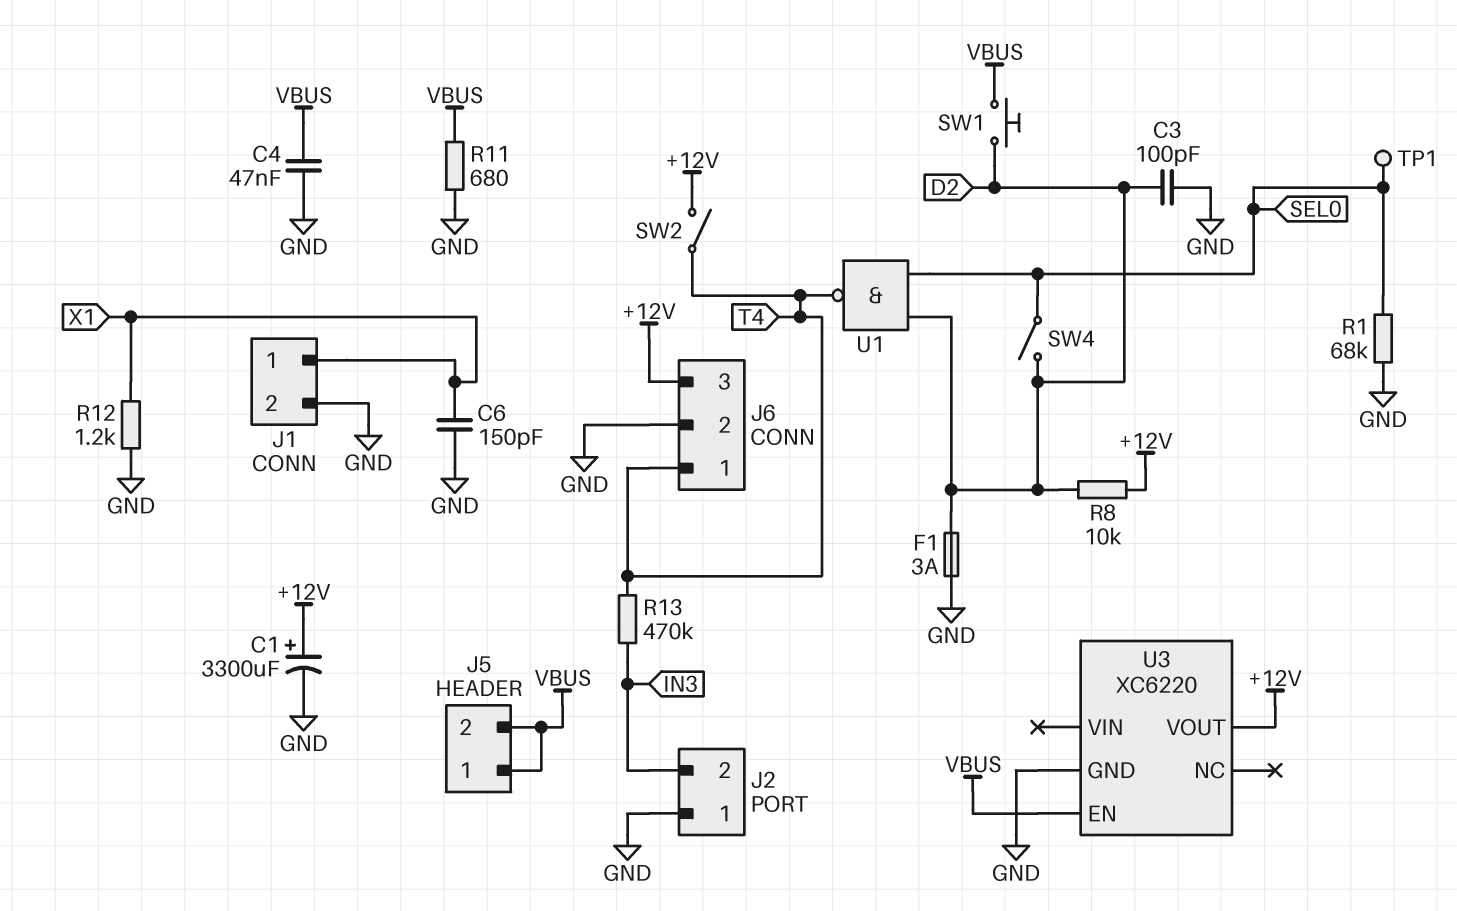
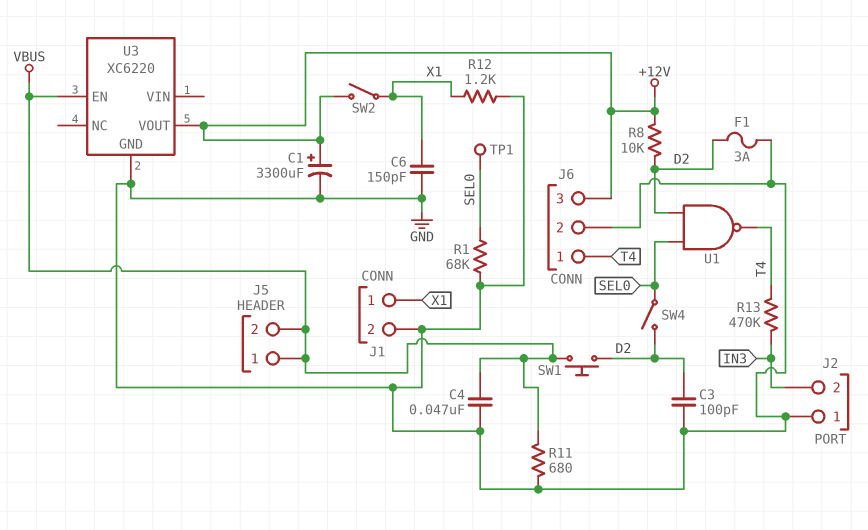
SW2: switch (+12V, T4) -> switch (+12V, X1)

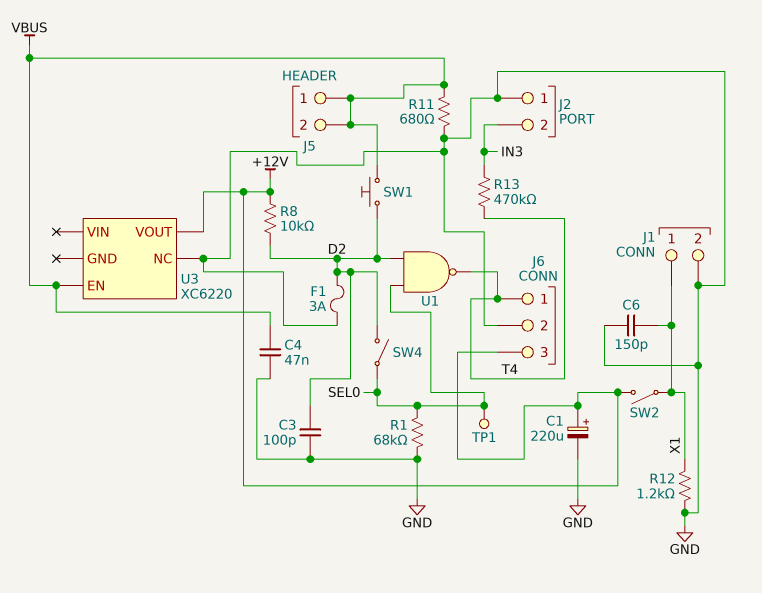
C1: 3300uF (plus +12V, minus GND) -> 220uF (plus +12V, minus GND)
U3 pin GND: GND -> none
U3 pin NC: none -> GND

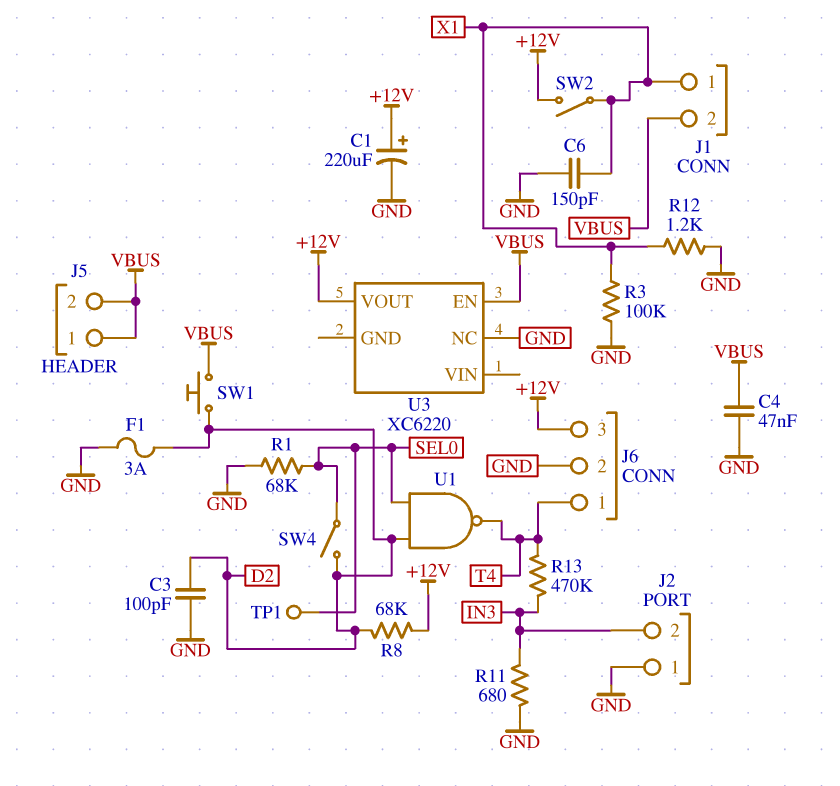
J1 pin 2: GND -> VBUS
R3: none -> 100k (GND, X1)
R8: 10k (+12V, D2) -> 68k (+12V, D2)
R11: 680 (GND, VBUS) -> 680 (GND, IN3)

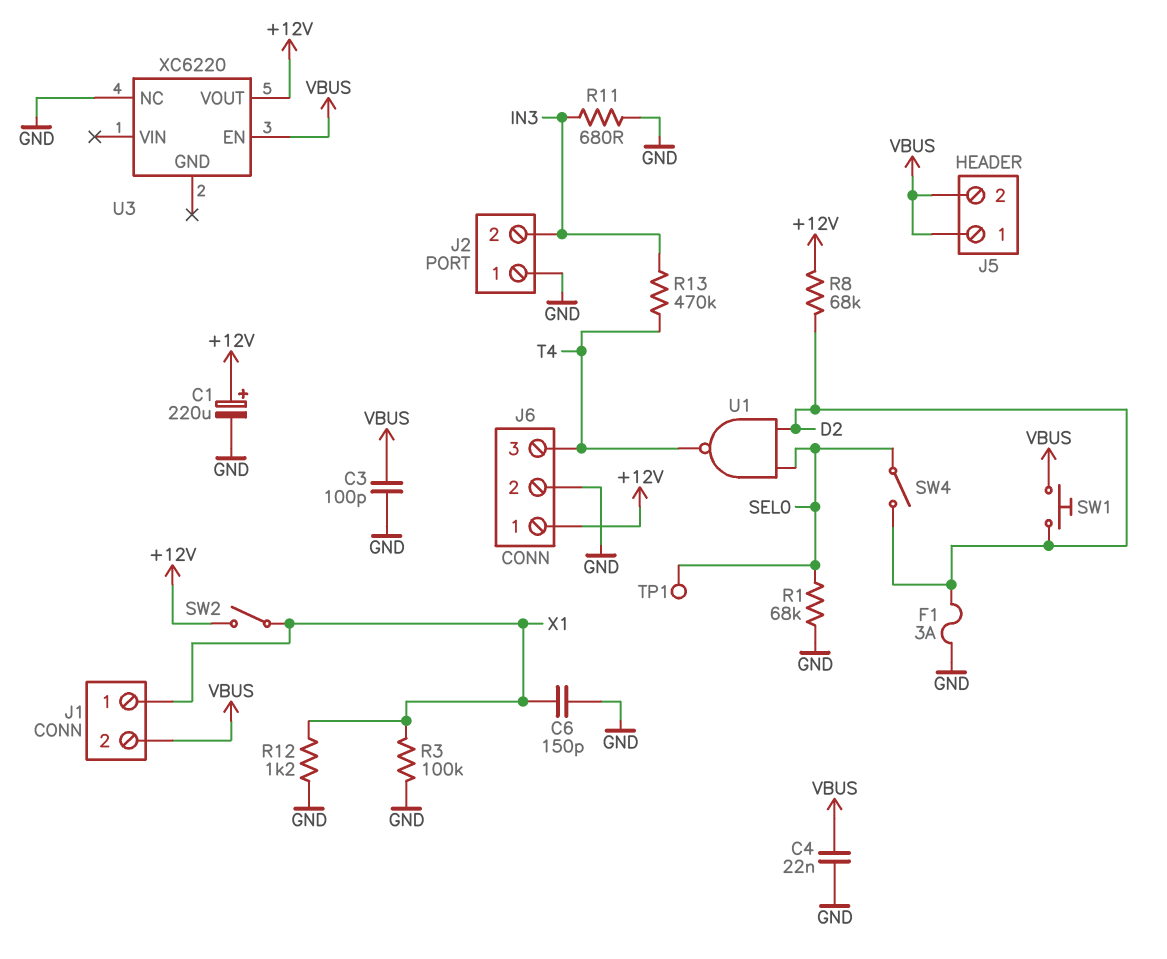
C3: 100pF (D2, GND) -> 100pF (GND, VBUS)
C4: 47nF (GND, VBUS) -> 22nF (GND, VBUS)
J6 pin 1: T4 -> +12V
J6 pin 3: +12V -> T4

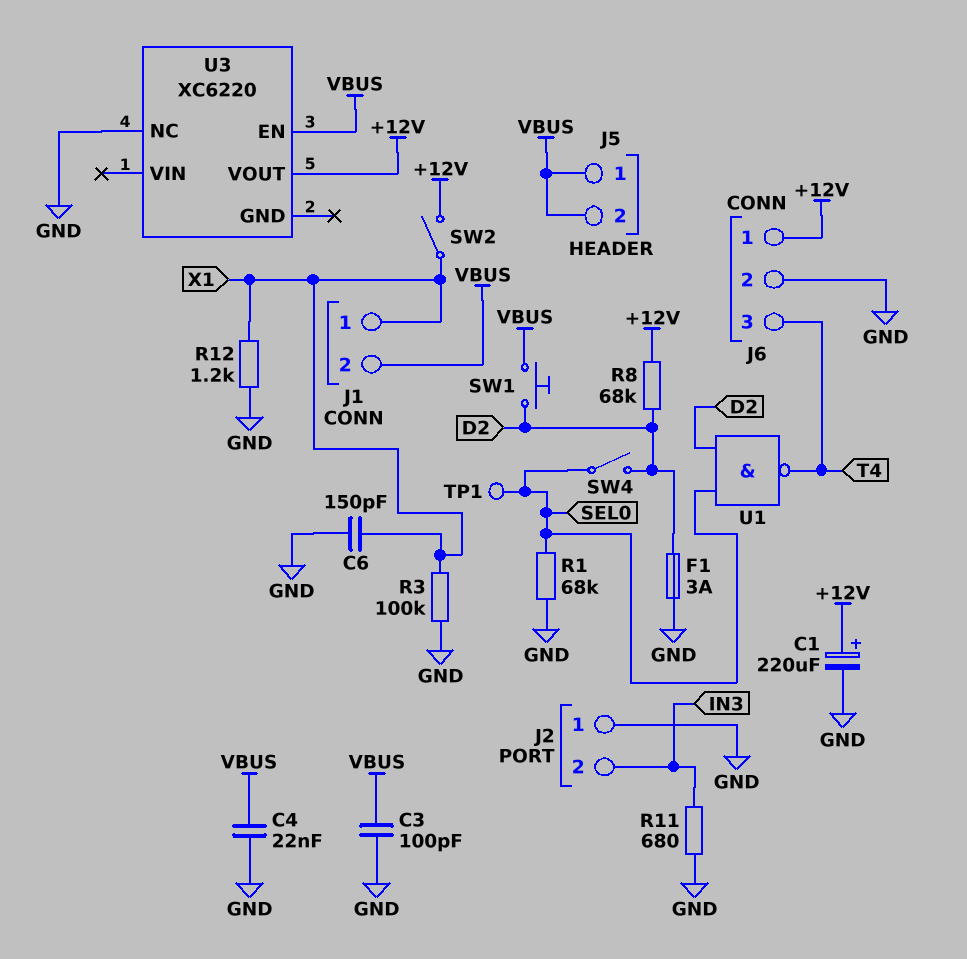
R13: 470k (IN3, T4) -> none

